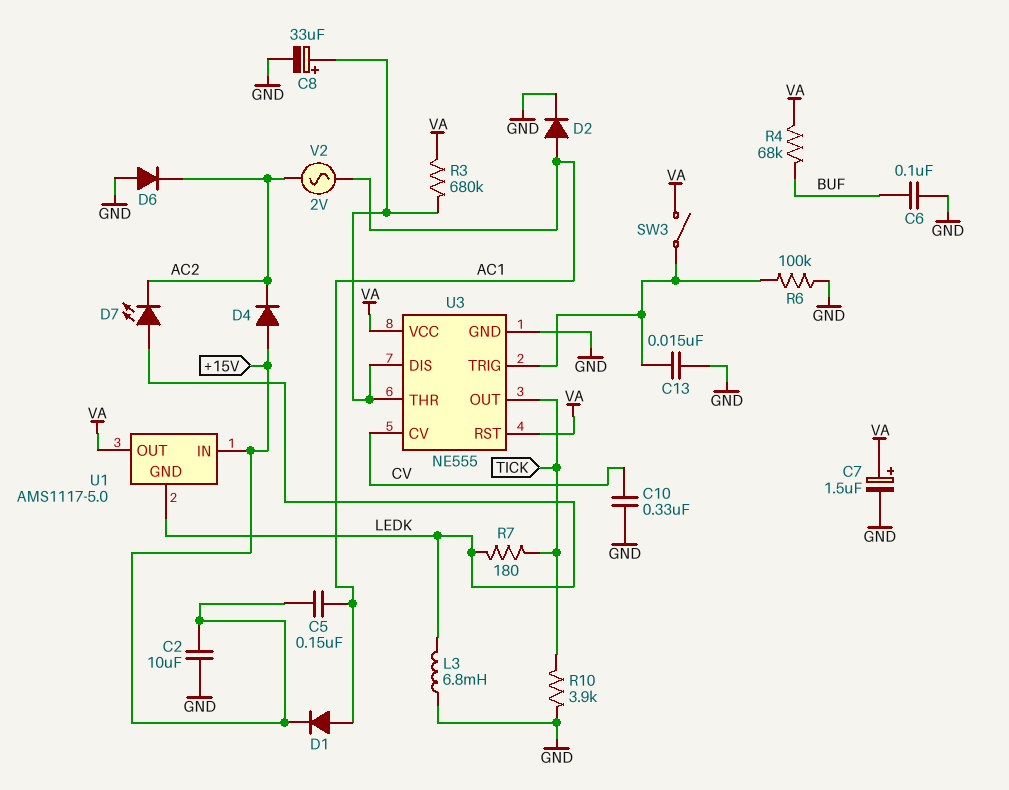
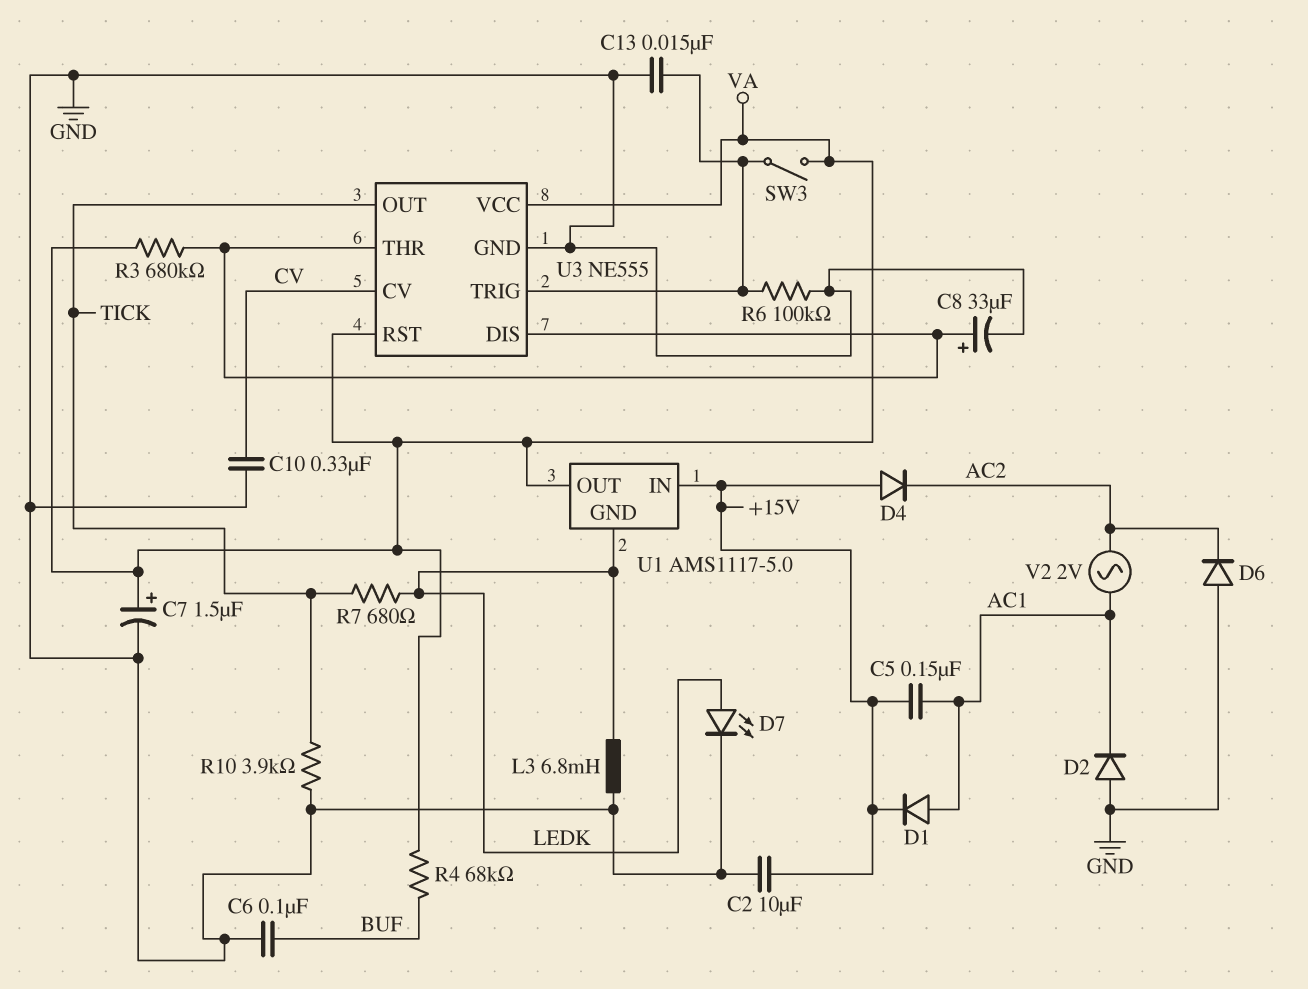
D2: diode (A AC1, K GND) -> diode (A GND, K AC1)
D7: LED (A LEDK, K AC2) -> LED (A LEDK, K GND)
R7: 180 (LEDK, TICK) -> 680 (LEDK, TICK)

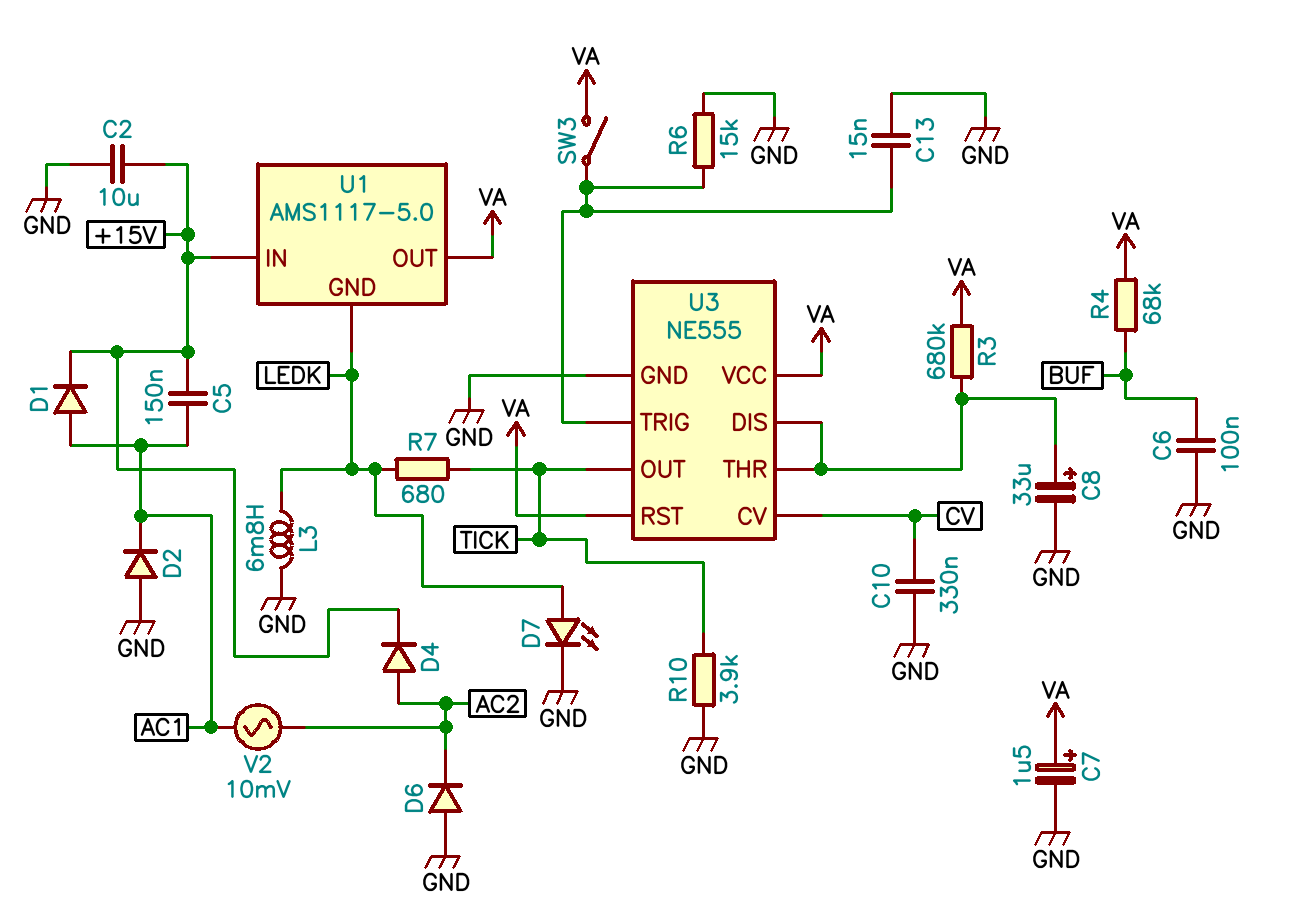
D4: diode (A +15V, K AC2) -> diode (A AC2, K +15V)
R6: 100k (GND, U3/TRIG) -> 15k (GND, U3/TRIG)
V2: AC 2V (AC1, AC2) -> AC 10mV (AC1, AC2)

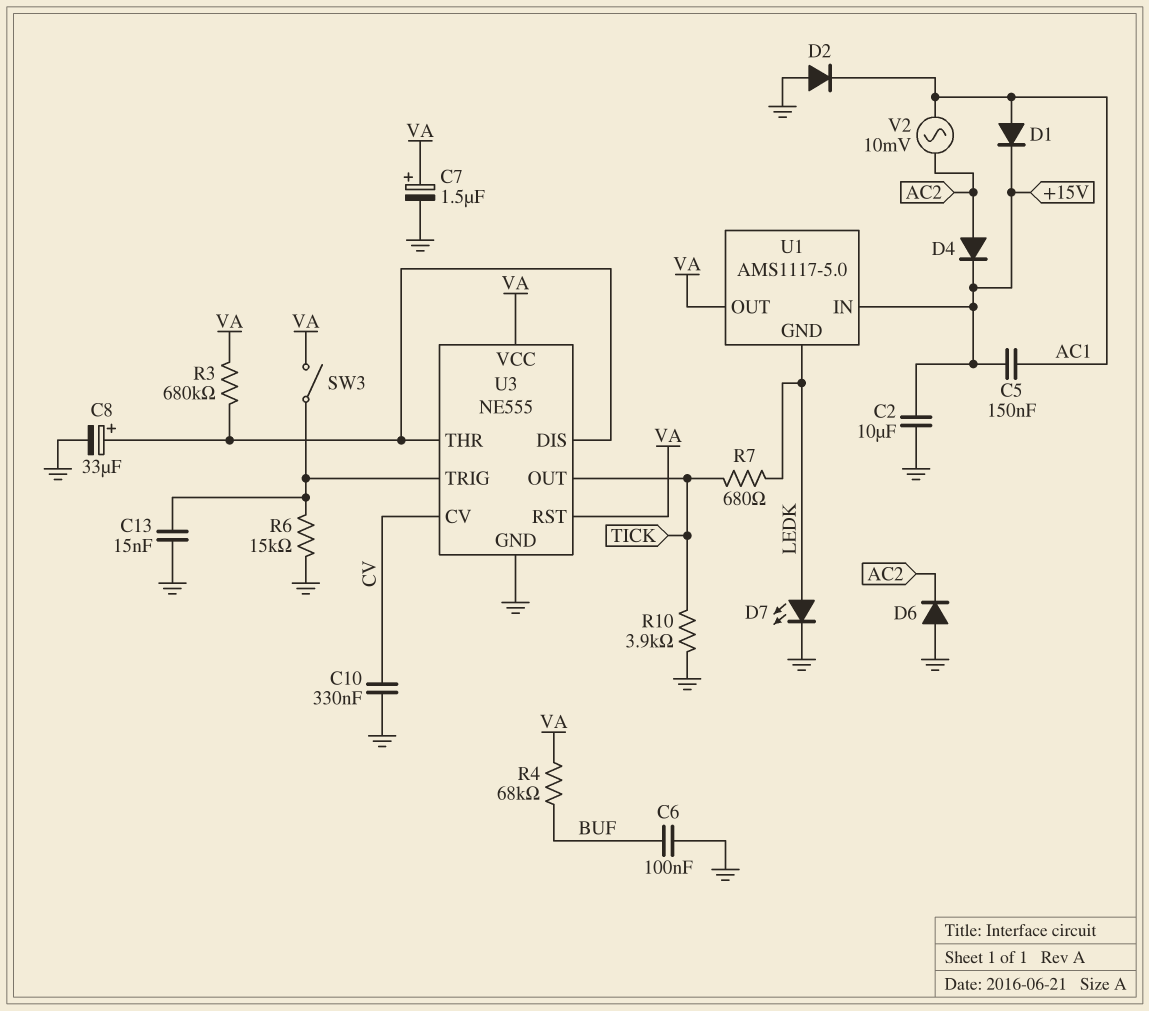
L3: 6.8mH (GND, LEDK) -> none

